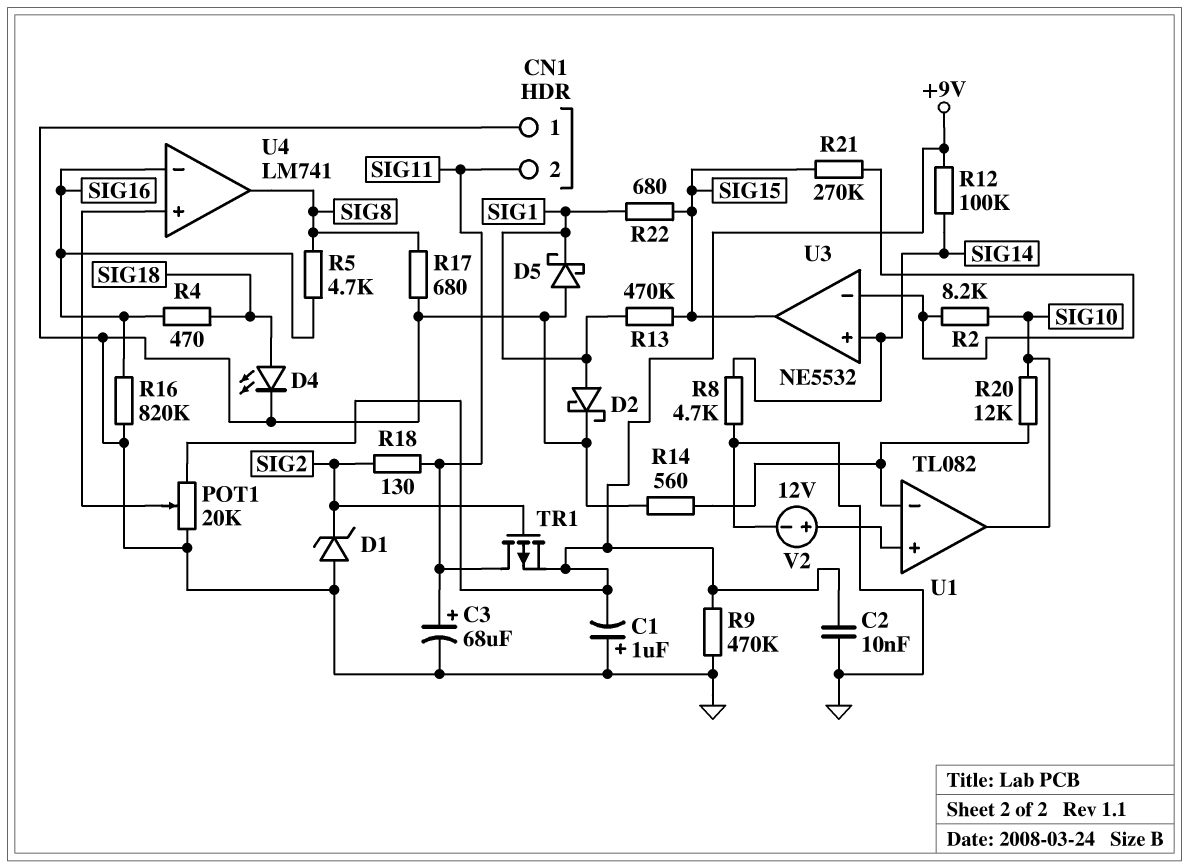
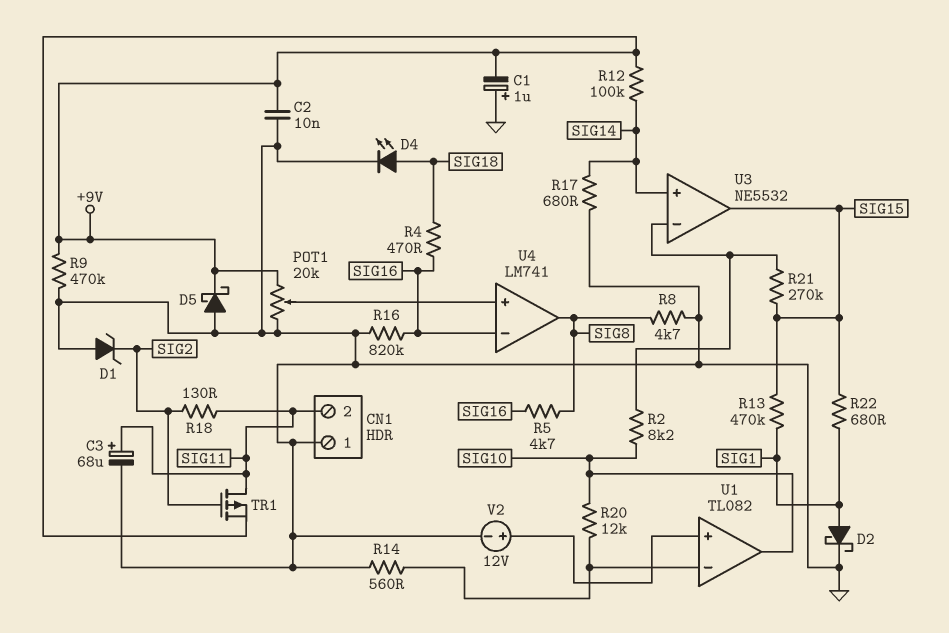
D5: schottky (A GND, K SIG1) -> schottky (A GND, K +9V)
R8: 4.7k (GND, SIG14) -> 4.7k (GND, SIG8)
R17: 680 (GND, SIG8) -> 680 (GND, SIG14)

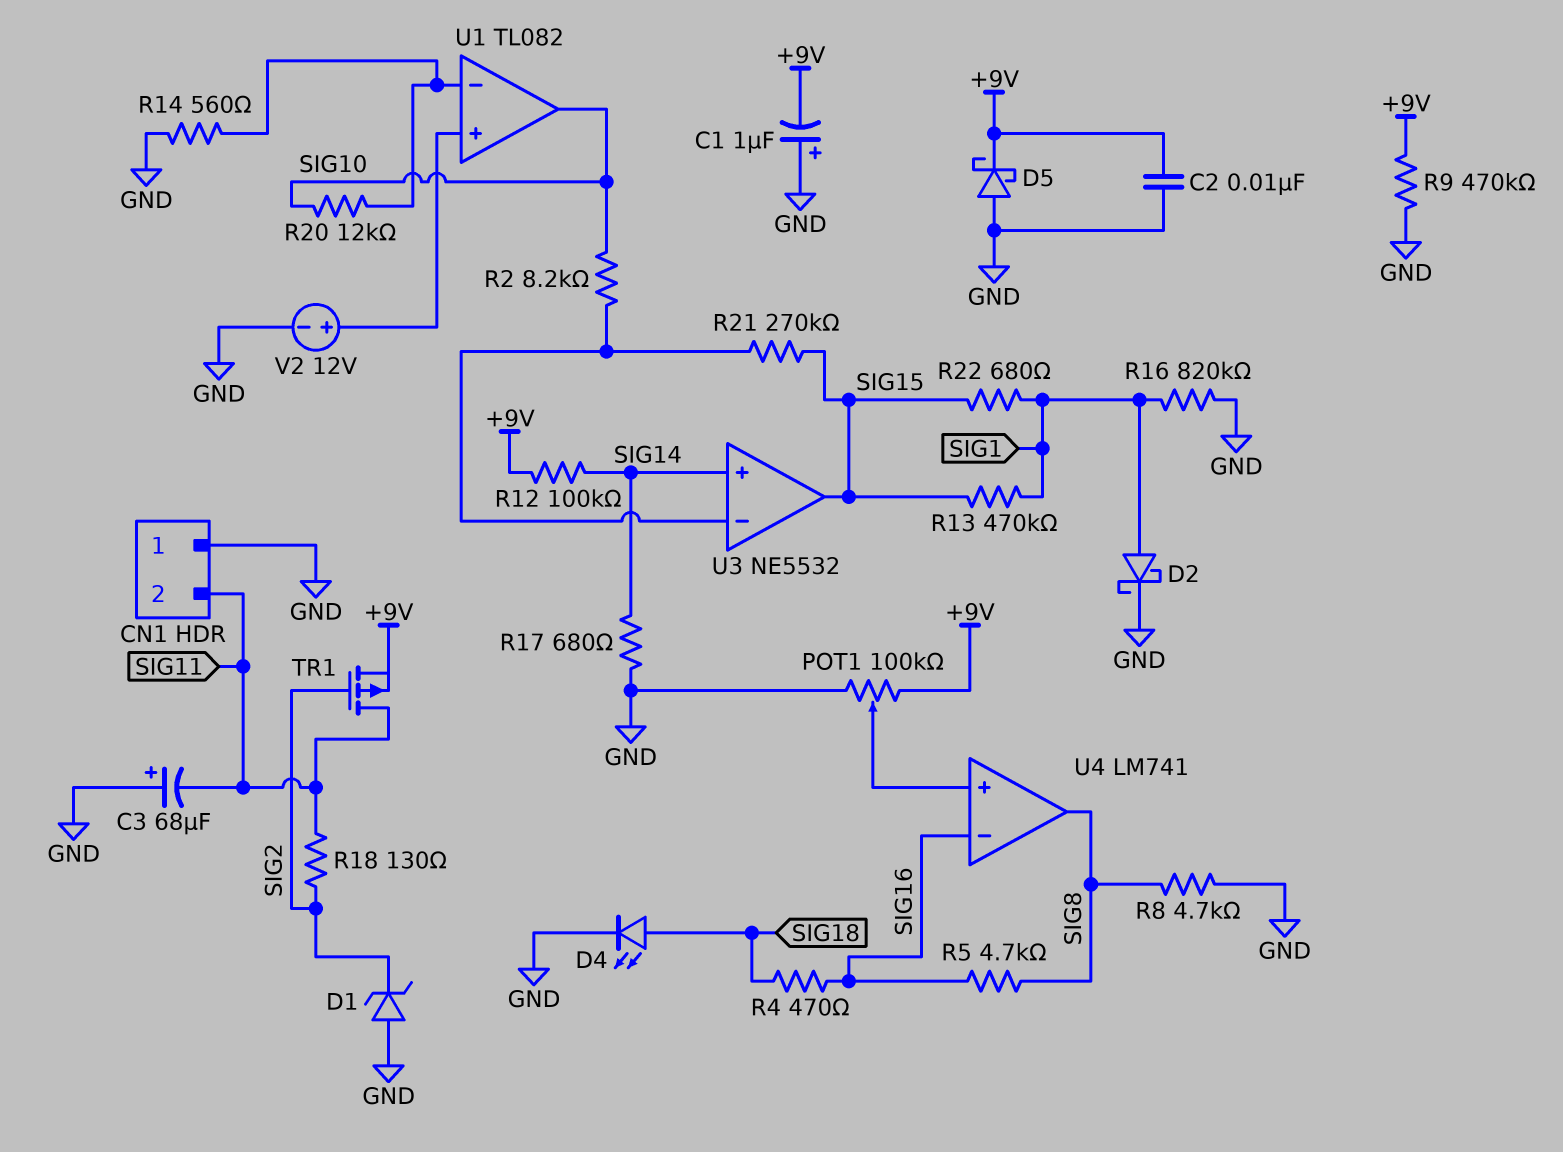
C3: 68uF (plus SIG11, minus GND) -> 68uF (plus GND, minus SIG11)
POT1: 20k (+9V, GND, wiper U4/in+) -> 100k (+9V, GND, wiper U4/in+)
R16: 820k (GND, SIG16) -> 820k (GND, SIG1)

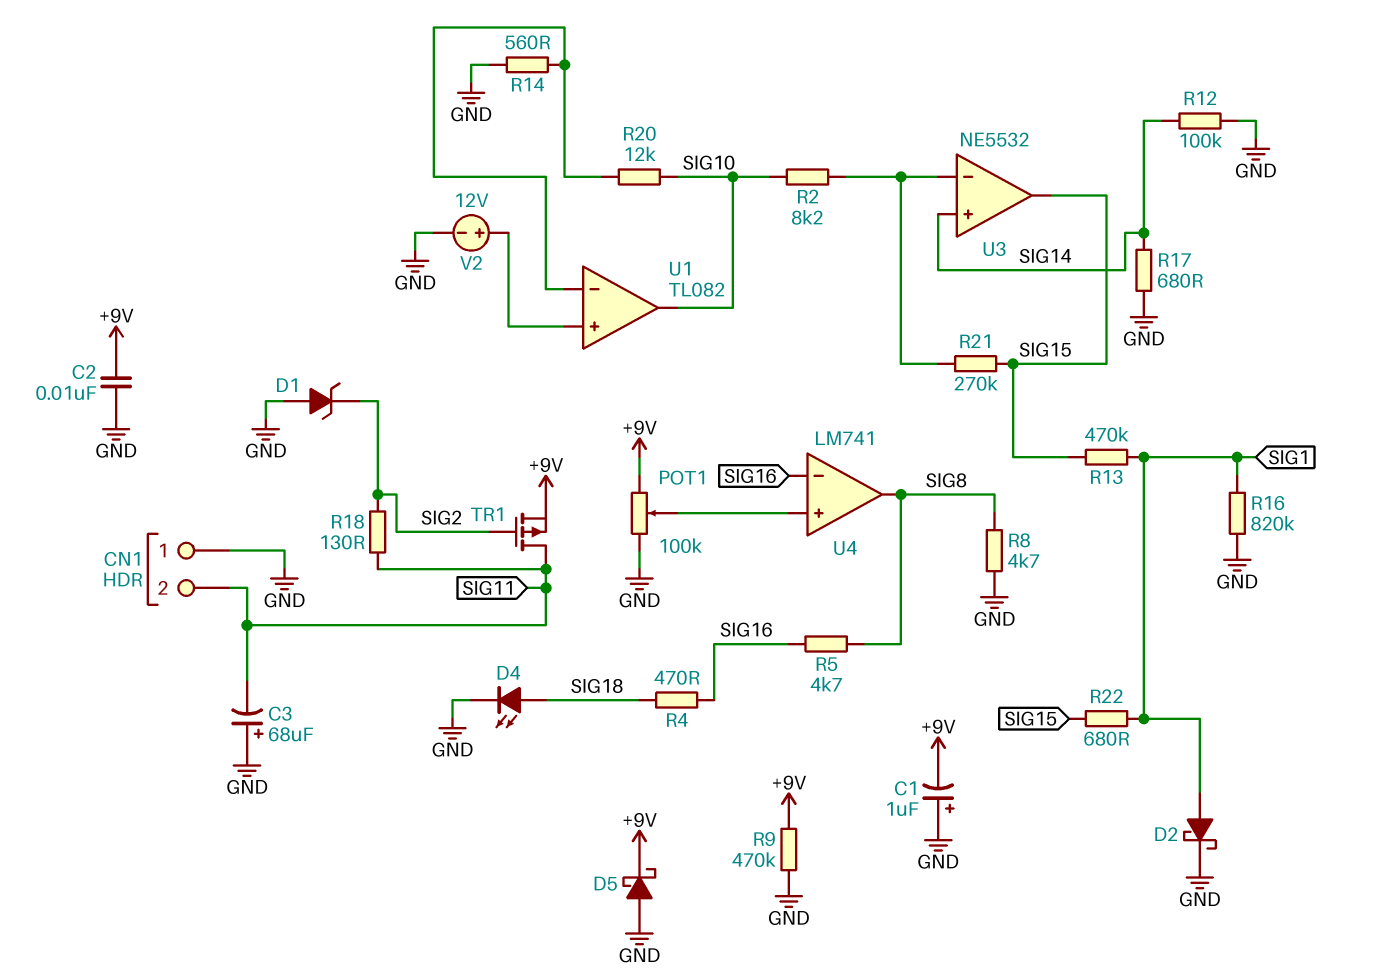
R12: 100k (+9V, SIG14) -> 100k (GND, SIG14)

